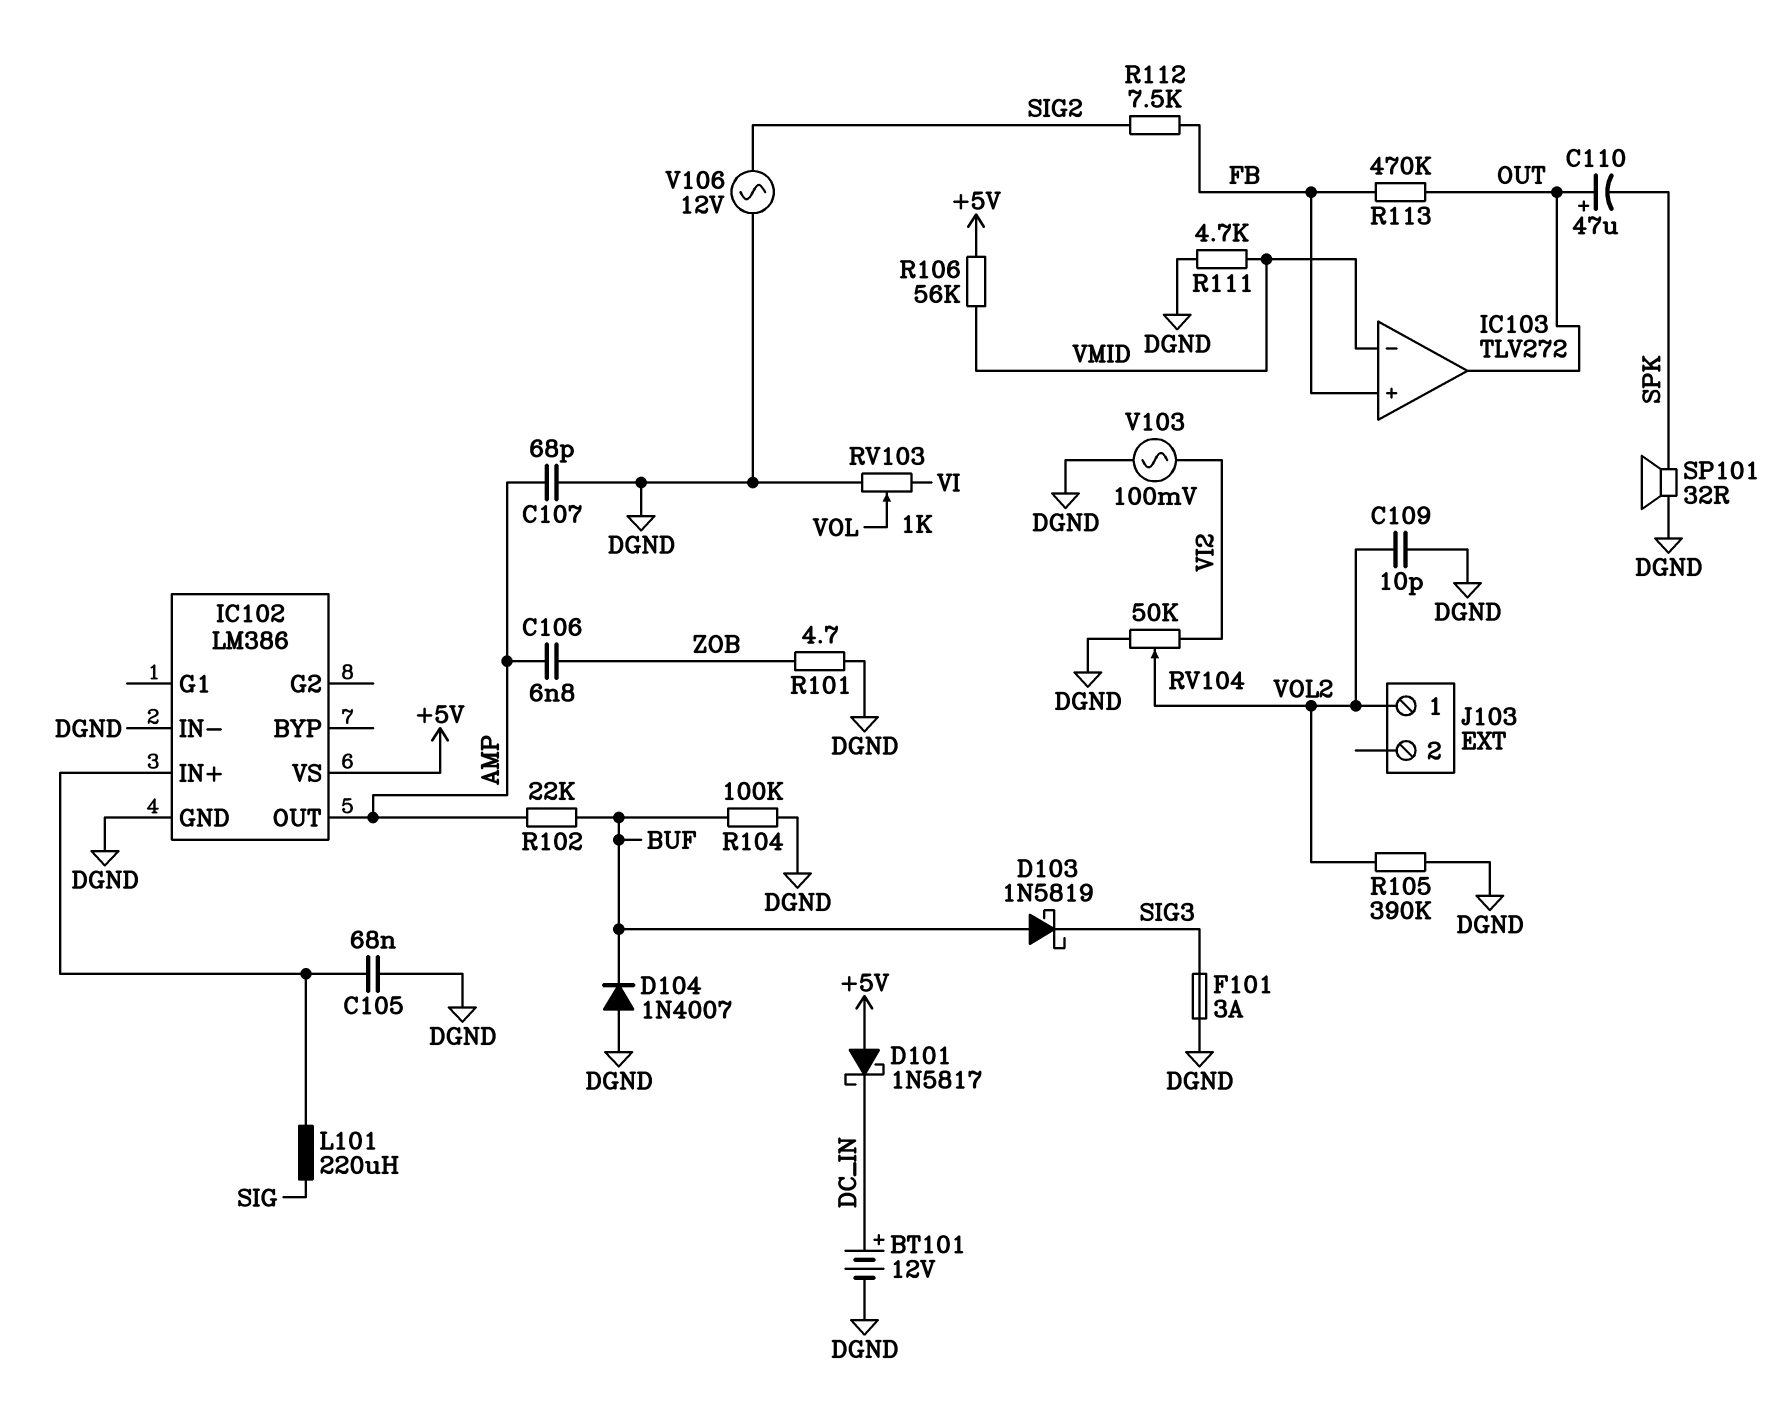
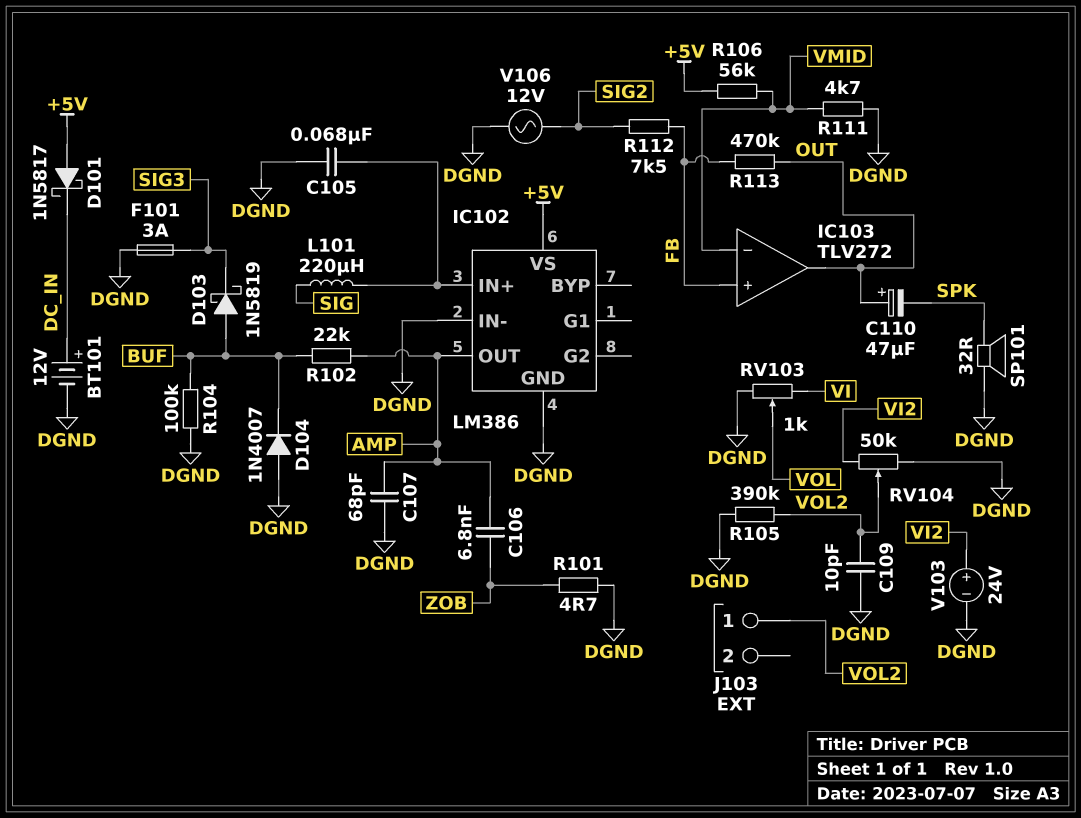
V103: AC 100mV (DGND, VI2) -> 24V (plus VI2, minus DGND)

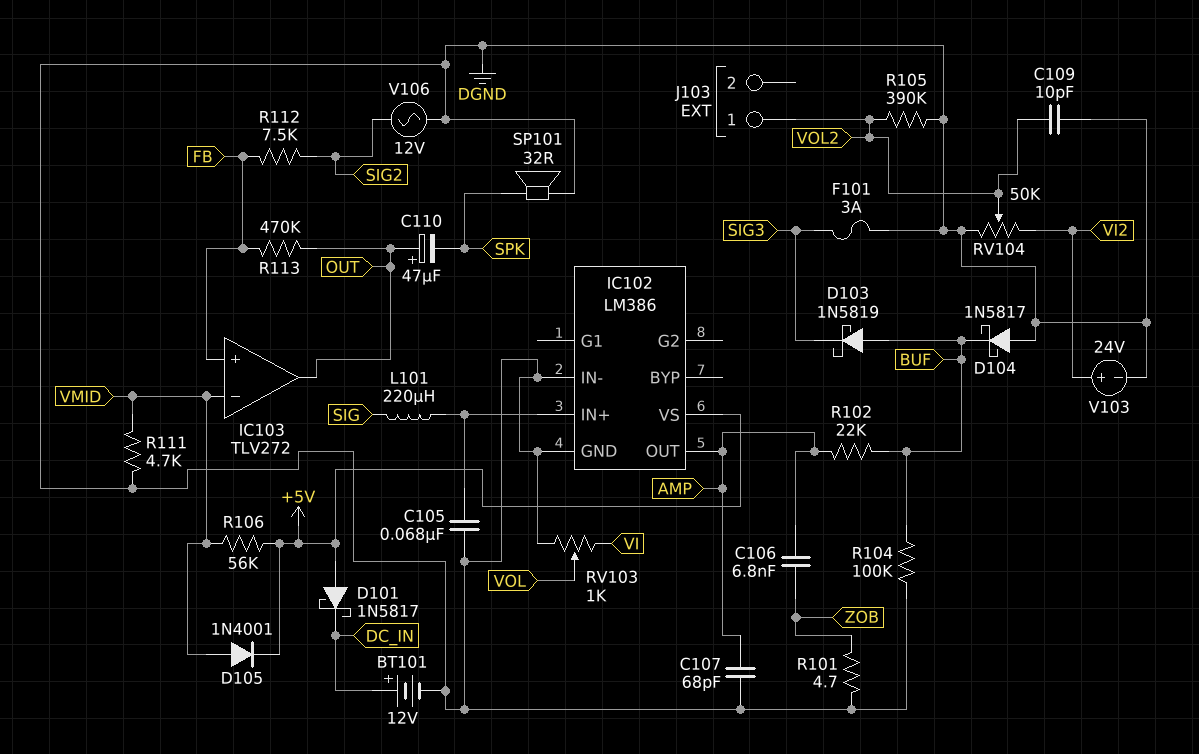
D104: diode 1N4007 (A DGND, K BUF) -> schottky 1N5817 (A DGND, K BUF)
D105: none -> diode 1N4001 (A VMID, K +5V)

